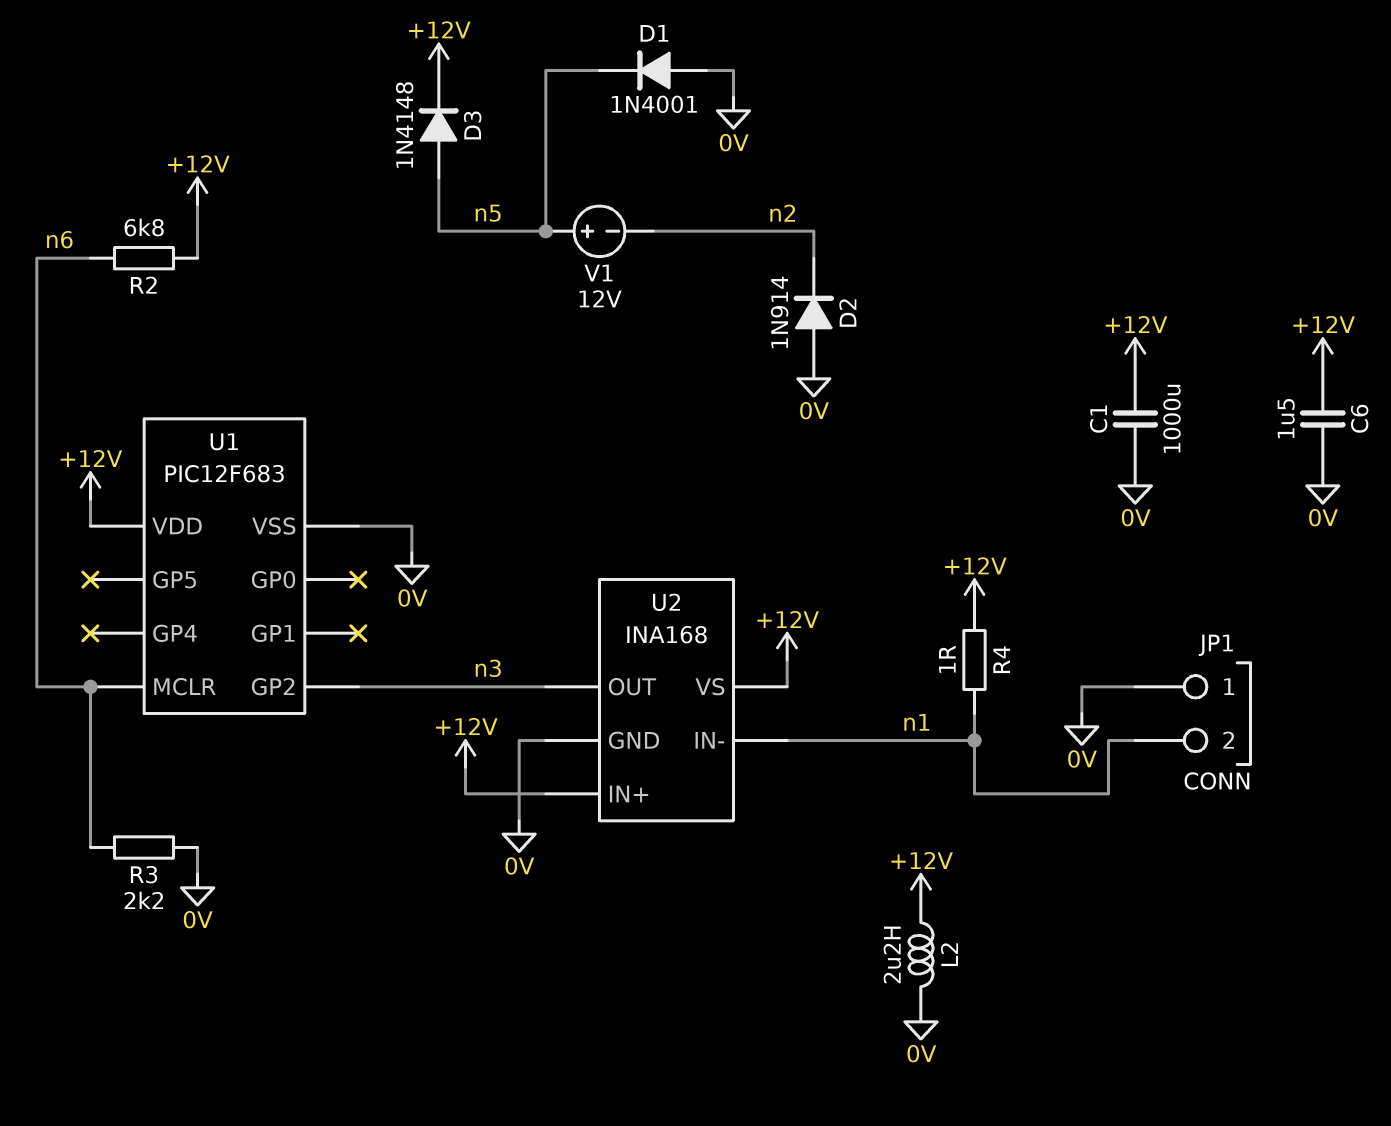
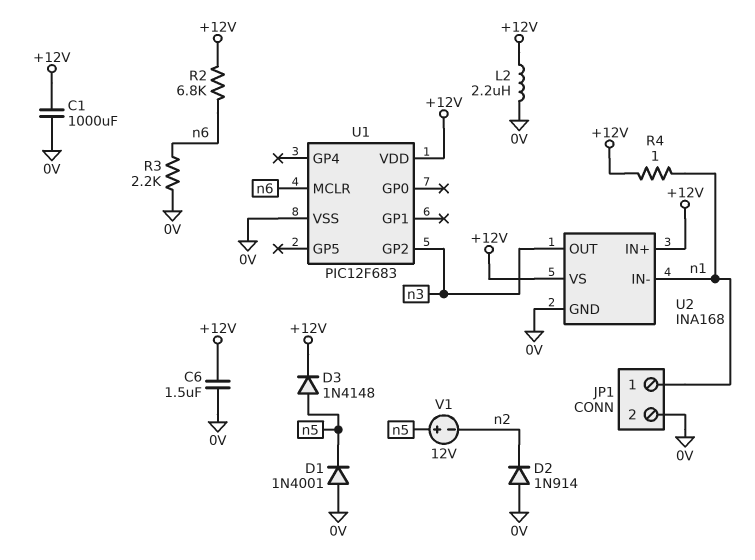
JP1 pin 1: 0V -> n1
JP1 pin 2: n1 -> 0V

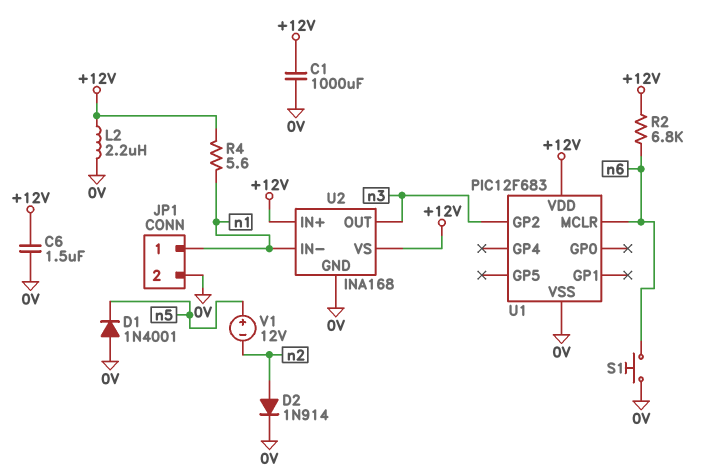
D2: diode 1N914 (A 0V, K n2) -> diode 1N914 (A n2, K 0V)
D3: diode 1N4148 (A n5, K +12V) -> none
R3: 2.2k (0V, n6) -> none
R4: 1 (+12V, n1) -> 5.6 (+12V, n1)
S1: none -> button (0V, n6)

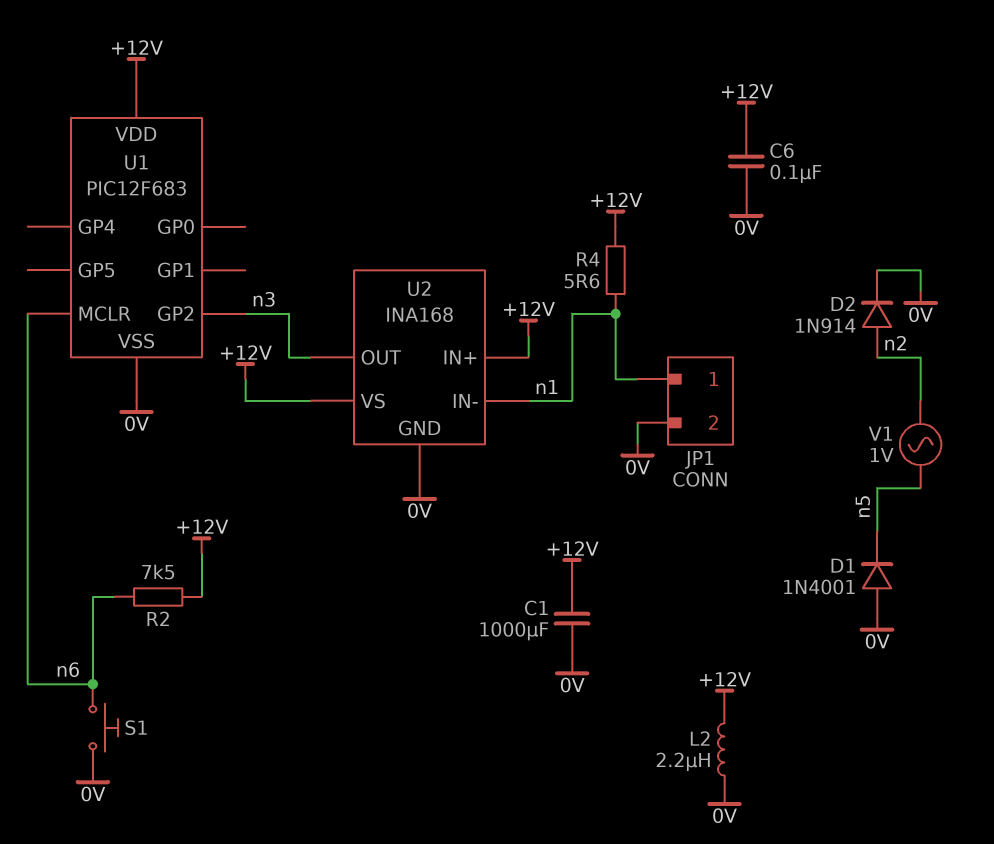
C6: 1.5uF (+12V, 0V) -> 100nF (+12V, 0V)
R2: 6.8k (+12V, n6) -> 7.5k (+12V, n6)
V1: 12V (plus n5, minus n2) -> AC 1V (n2, n5)

